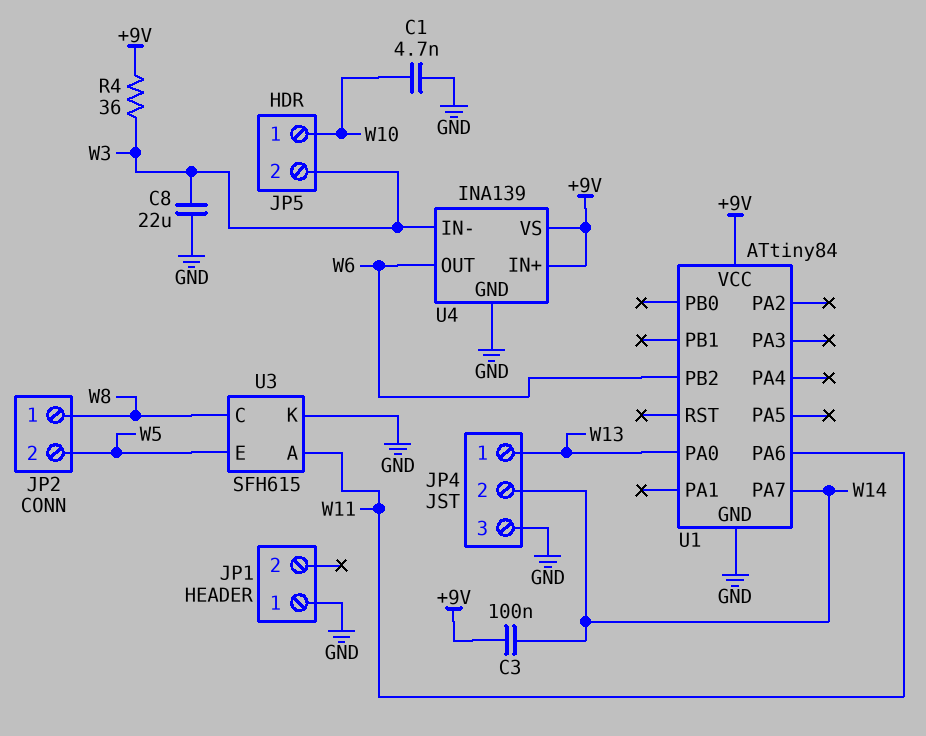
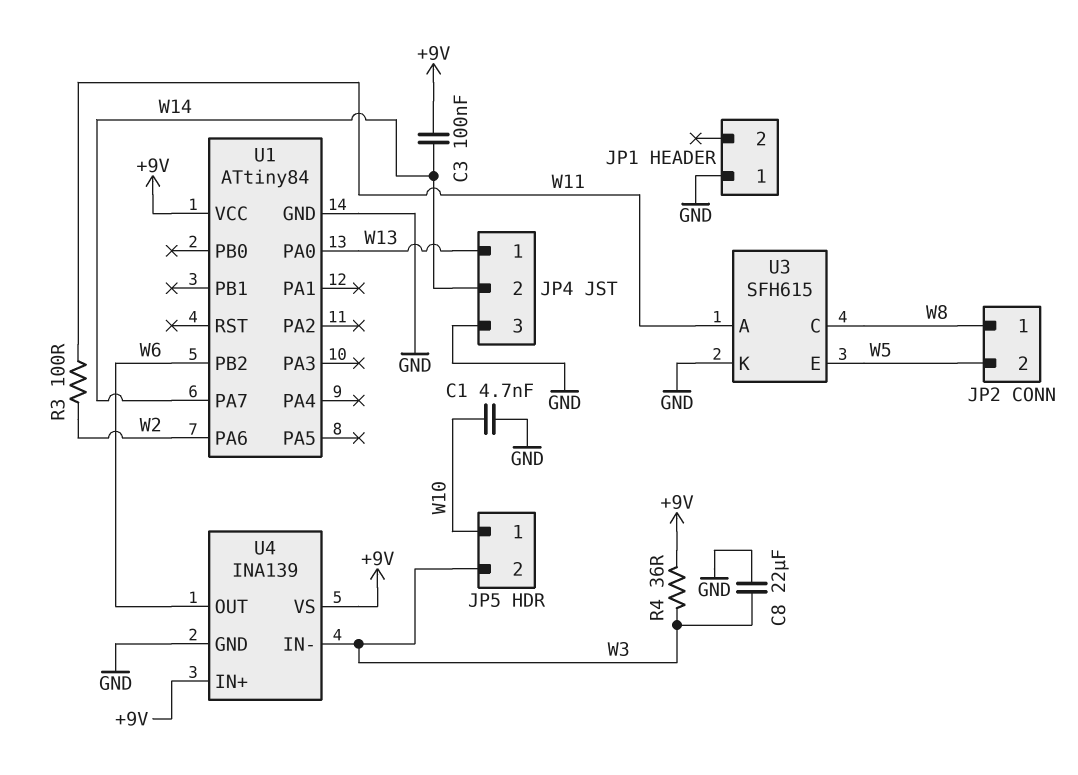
R3: none -> 100 (W2, W11)
U1 pin PA6: W11 -> W2

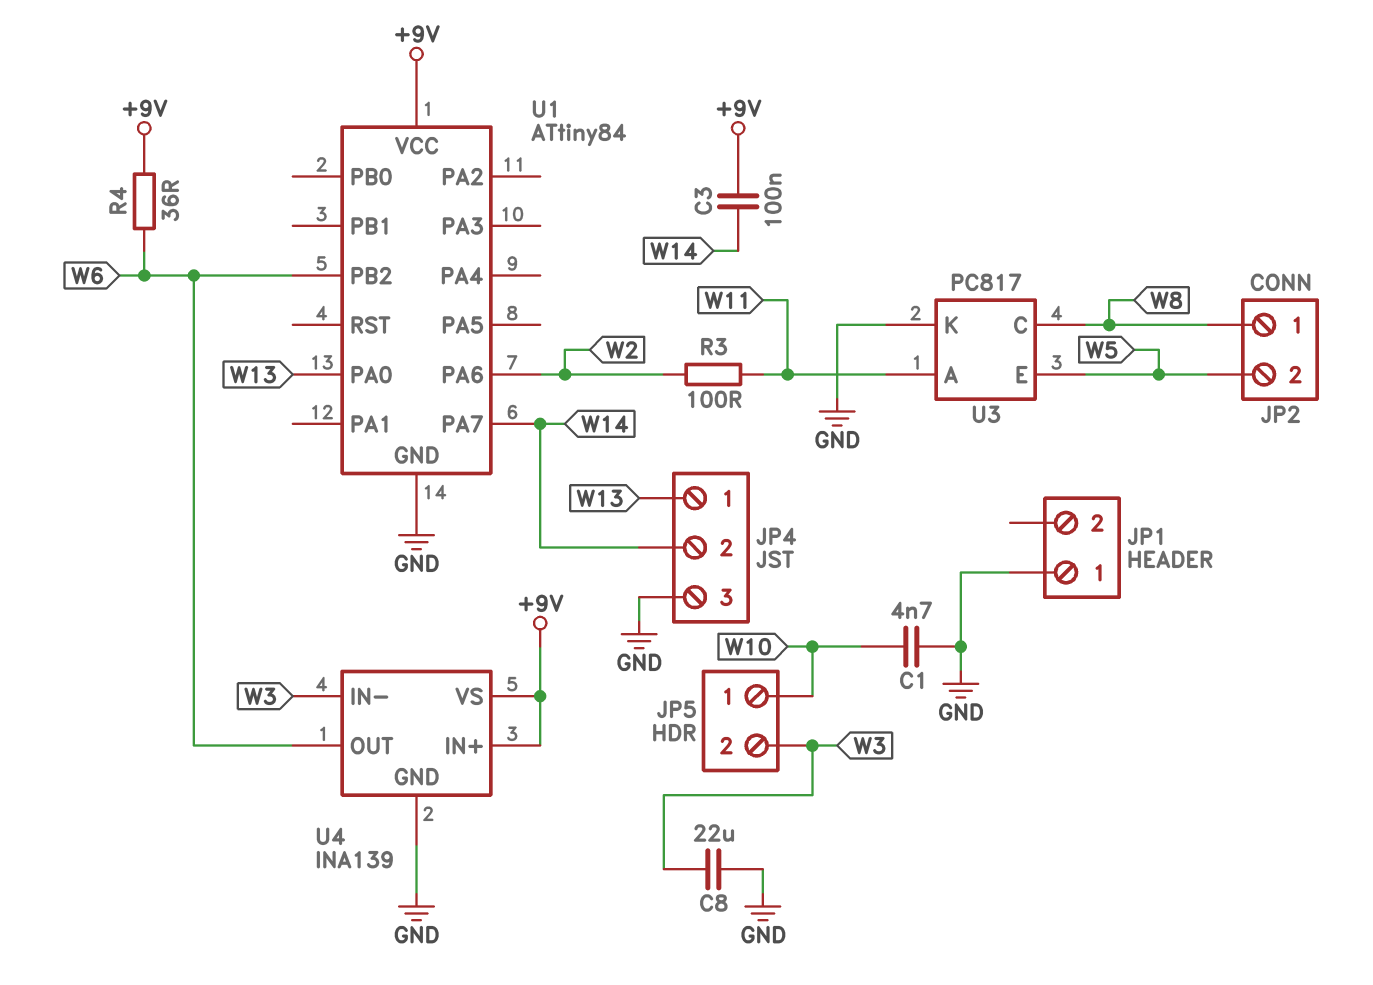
R4: 36 (+9V, W3) -> 36 (+9V, W6)
U3: SFH615 -> PC817

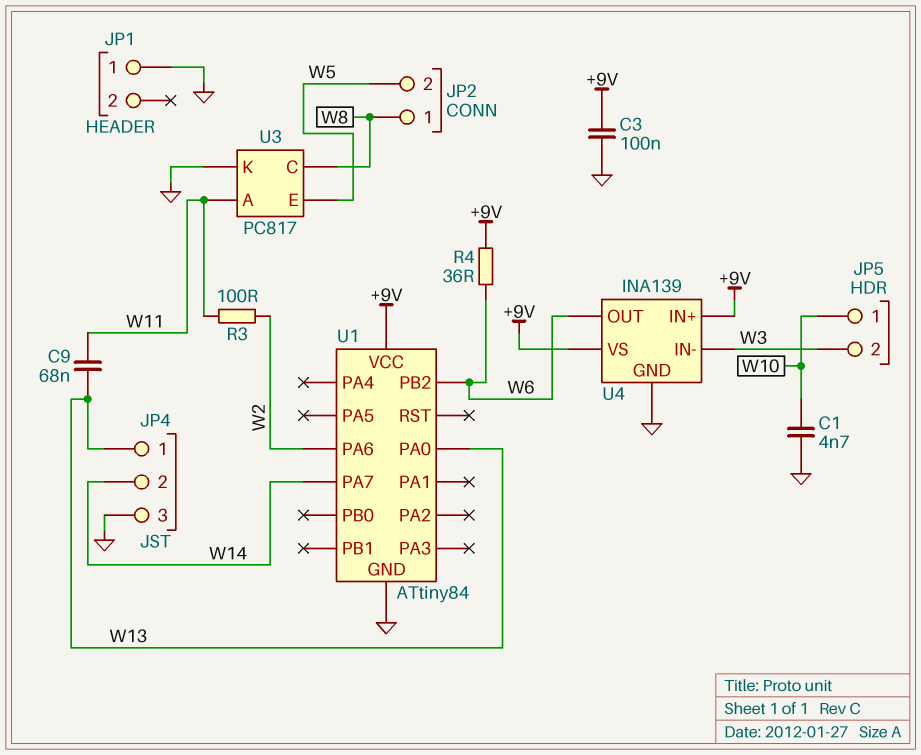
C3: 100nF (+9V, W14) -> 100nF (+9V, GND)
C8: 22uF (GND, W3) -> none
C9: none -> 68nF (W11, W13)

